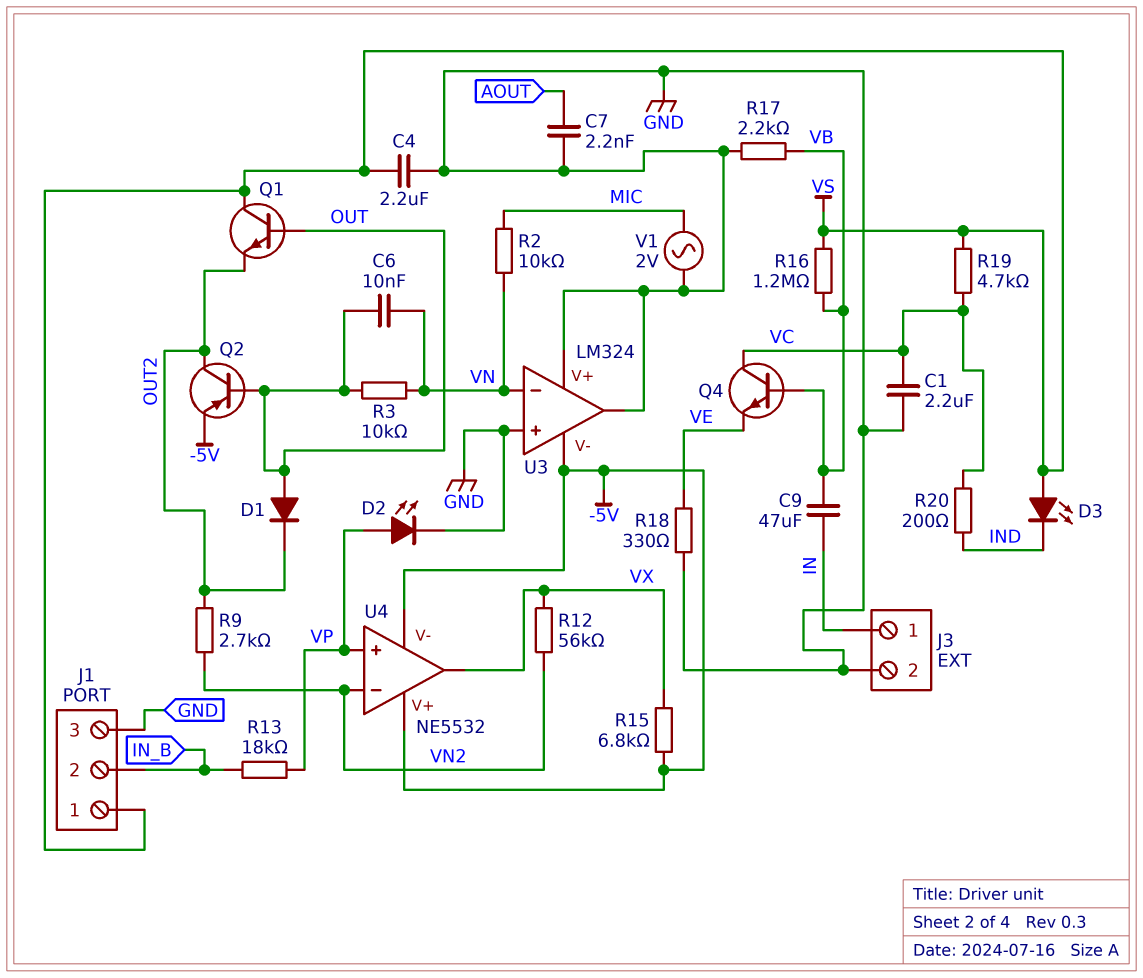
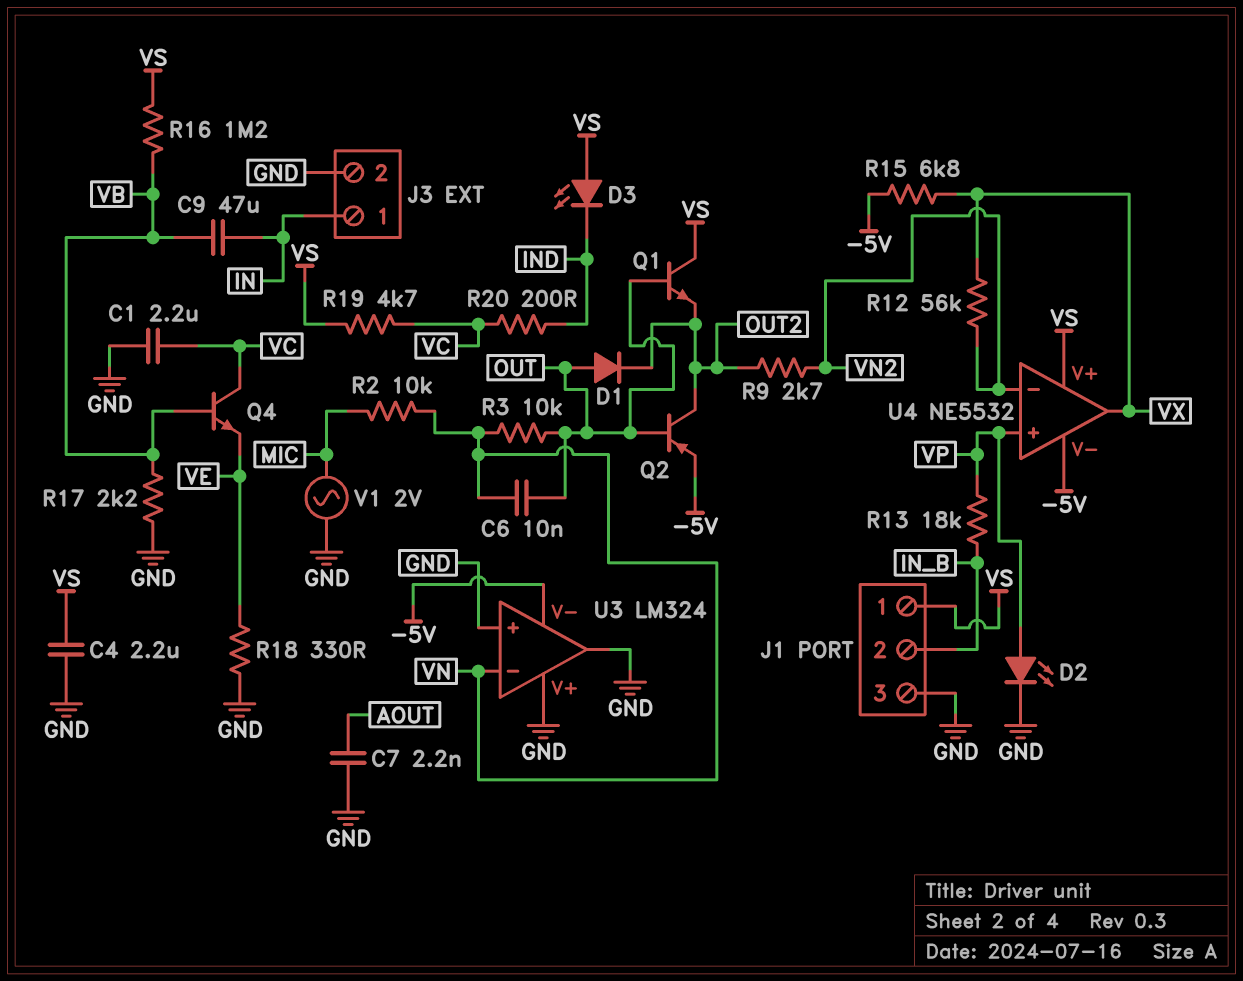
U4 pin V+: -5V -> VS

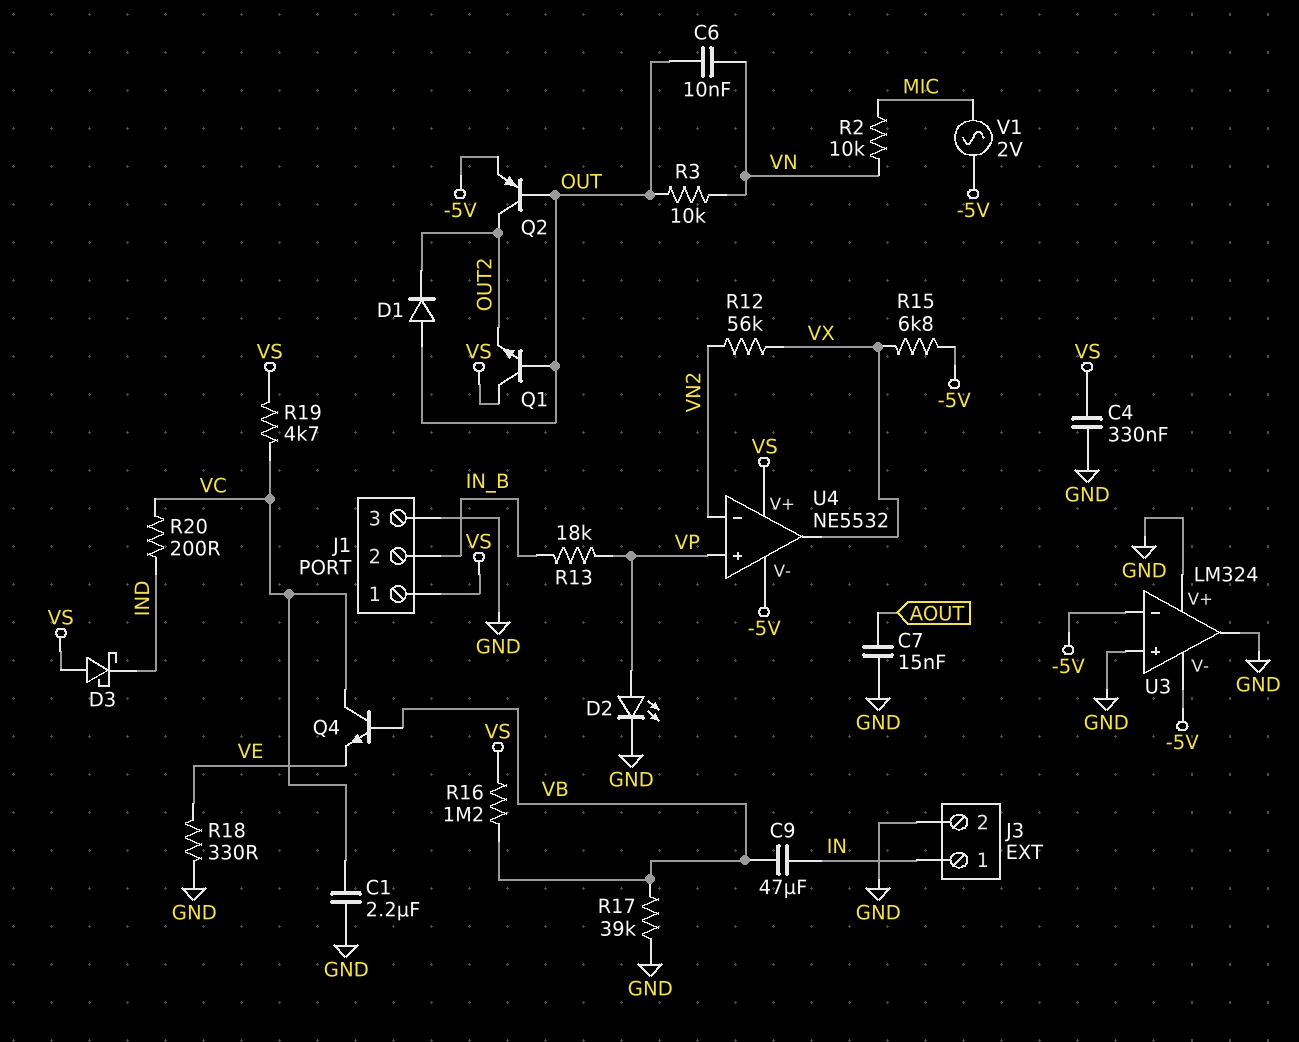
C4: 2.2uF (GND, VS) -> 330nF (GND, VS)
C7: 2.2nF (AOUT, GND) -> 15nF (AOUT, GND)
D3: LED (A VS, K IND) -> schottky (A VS, K IND)
R9: 2.7k (OUT2, VN2) -> none
R17: 2.2k (GND, VB) -> 39k (GND, VB)
U3 pin in-: VN -> -5V
V1: AC 2V (GND, MIC) -> AC 2V (-5V, MIC)

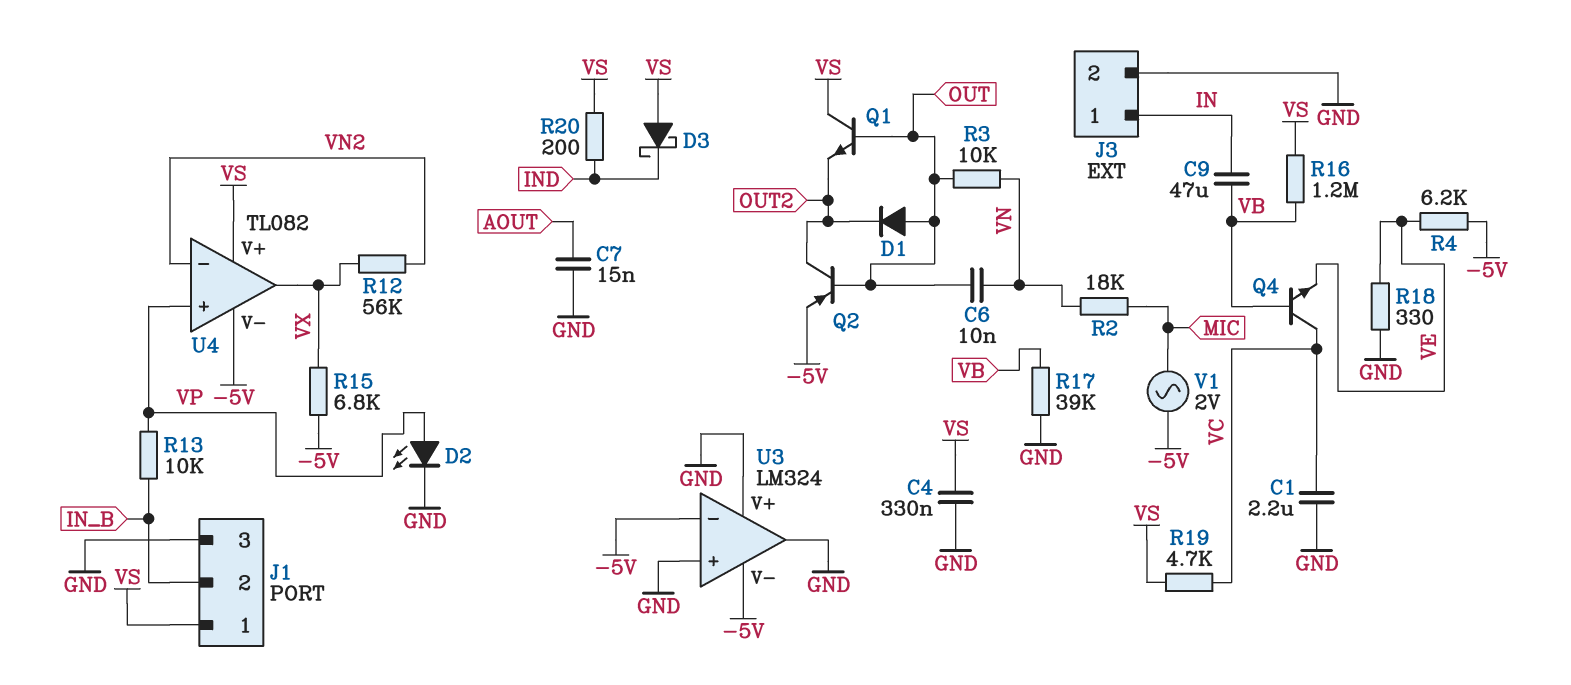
R2: 10k (MIC, VN) -> 18k (MIC, VN)
R4: none -> 6.2k (-5V, VE)
R13: 18k (IN_B, VP) -> 10k (IN_B, VP)
R20: 200 (IND, VC) -> 200 (IND, VS)
U4: NE5532 -> TL082

